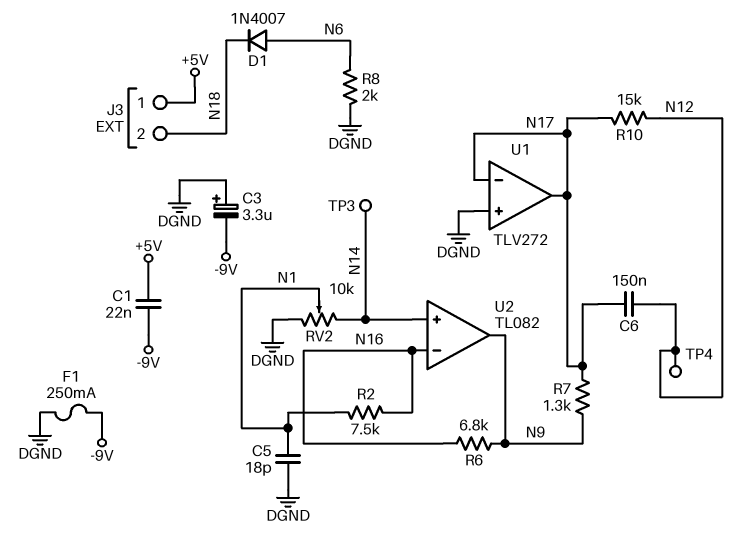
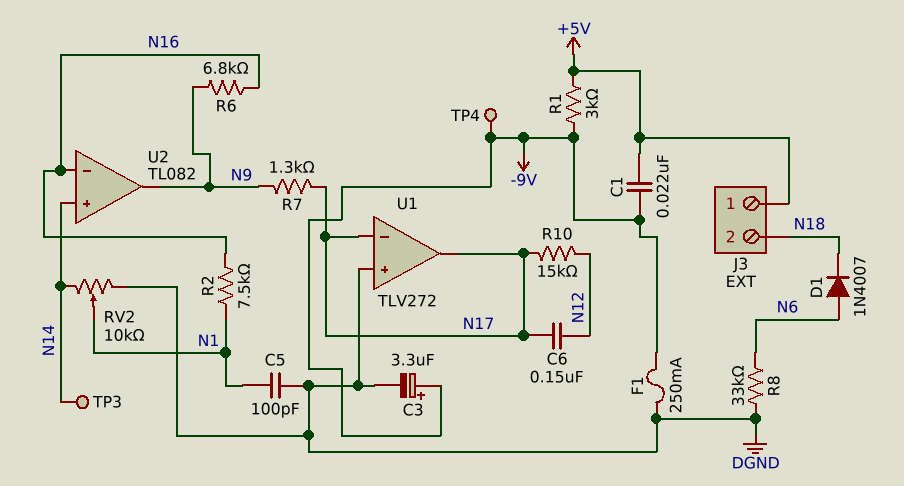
C3: 3.3uF (plus DGND, minus -9V) -> 3.3uF (plus -9V, minus DGND)
C5: 18pF (DGND, N1) -> 100pF (DGND, N1)
R1: none -> 3k (+5V, -9V)
R8: 2k (DGND, N6) -> 33k (DGND, N6)
TP4: test point (N12) -> test point (-9V)

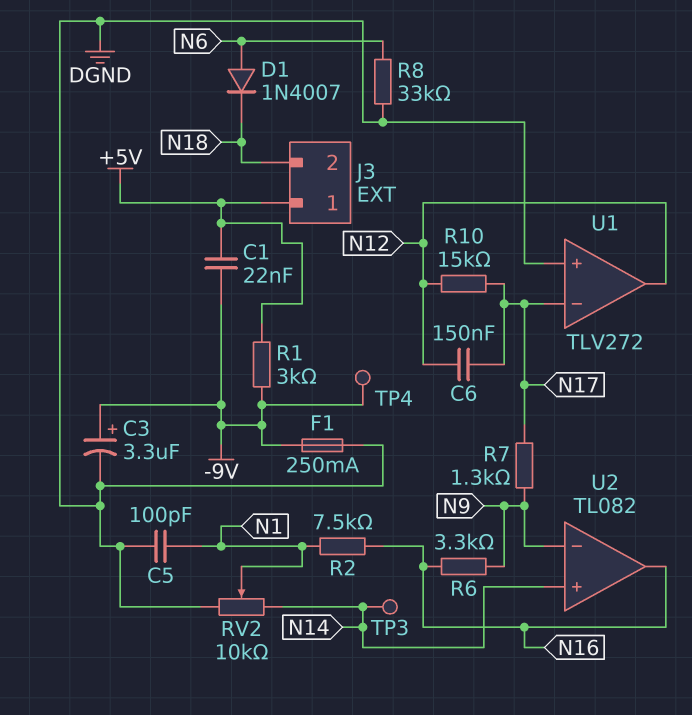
R6: 6.8k (N9, N16) -> 3.3k (N9, N16)
U1 pin out: N17 -> N12
U2 pin in-: N16 -> N9
U2 pin out: N9 -> N16

